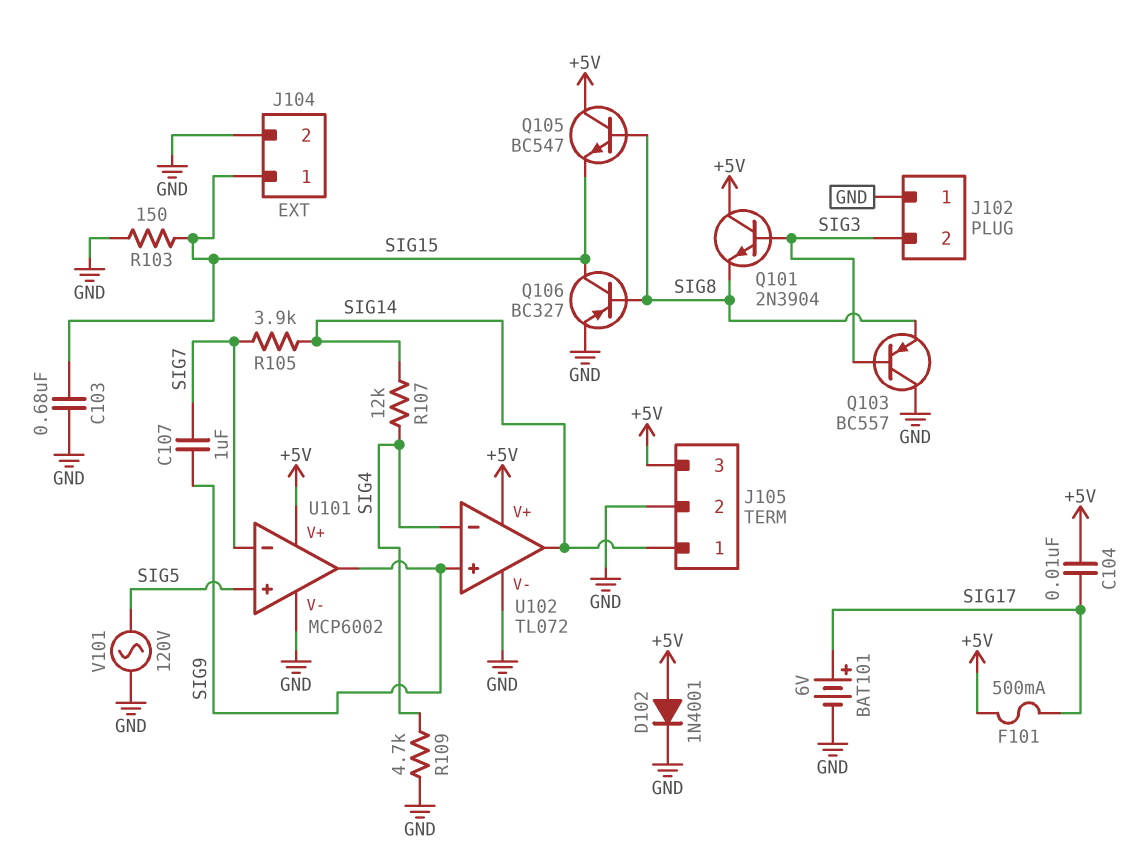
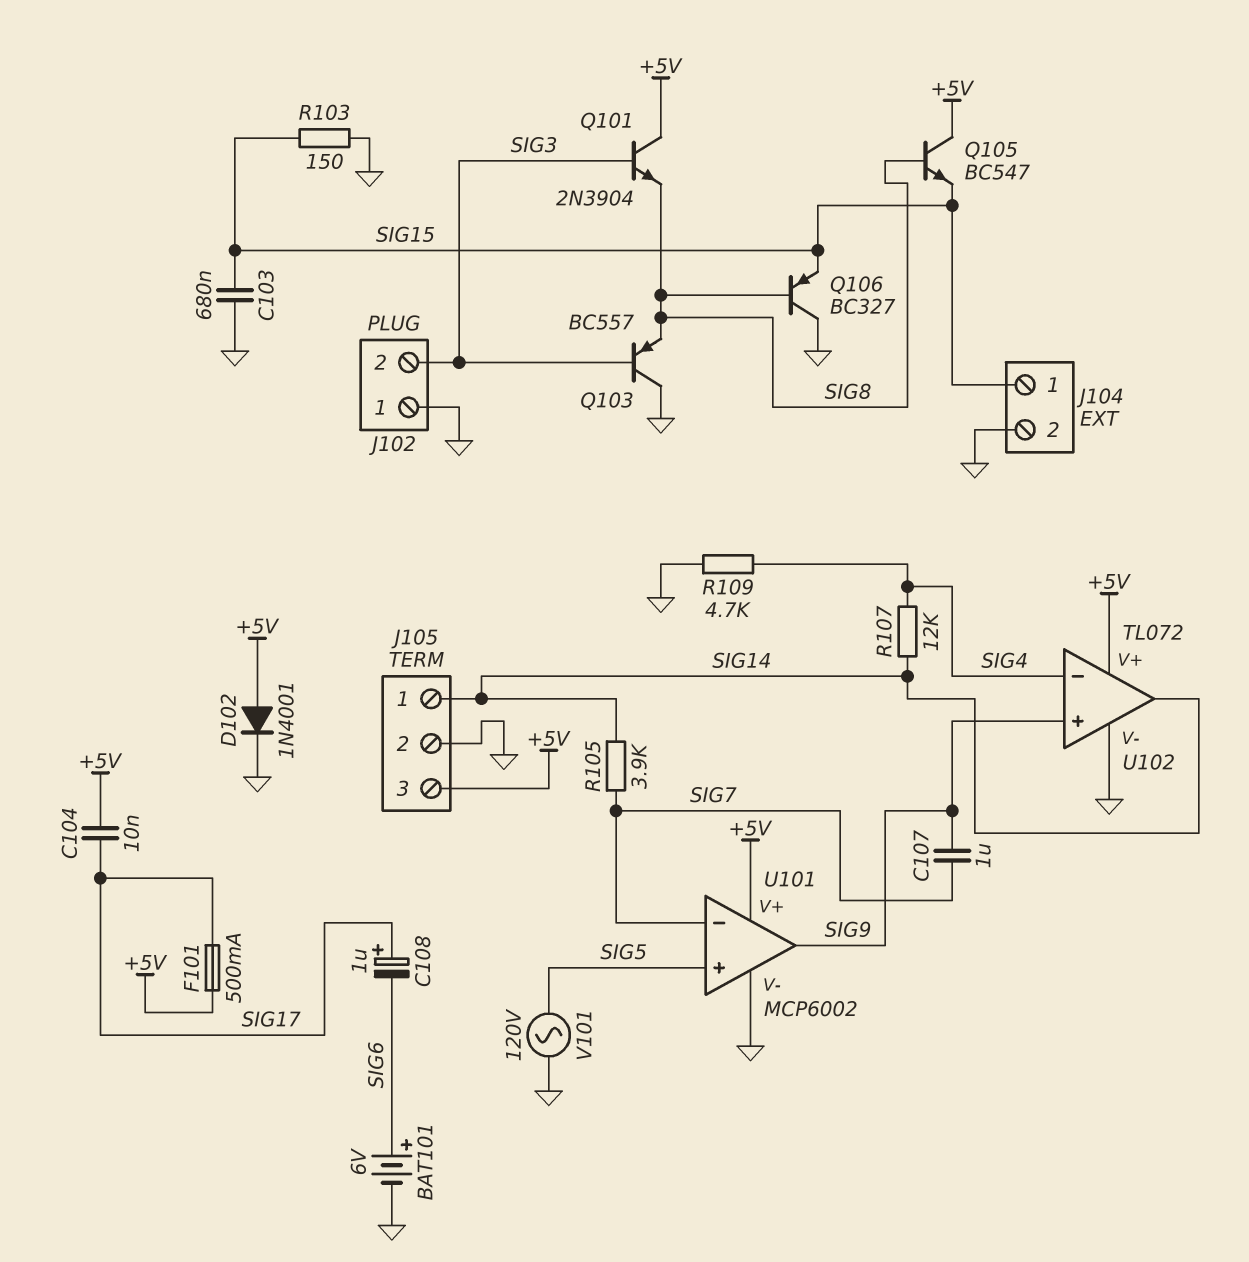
BAT101: 6V (plus SIG17, minus GND) -> 6V (plus SIG6, minus GND)
C108: none -> 1uF (plus SIG17, minus SIG6)
Q106: PNP BC327 (B SIG8, C SIG15, E GND) -> PNP BC327 (B SIG8, C GND, E SIG15)

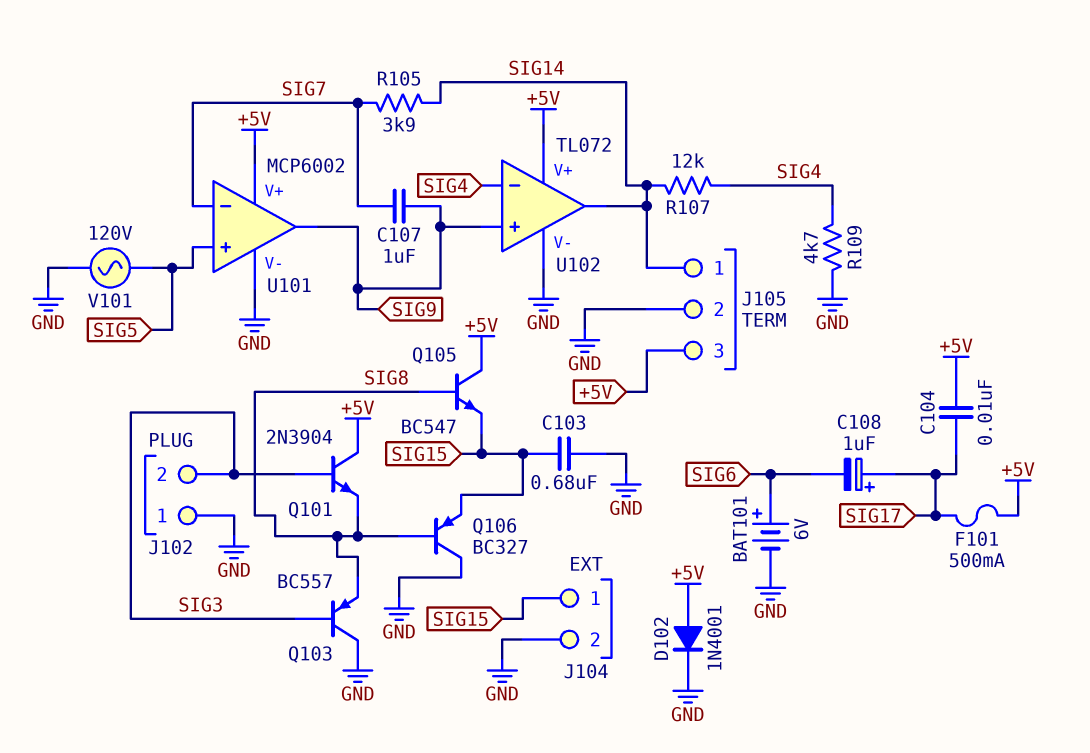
R103: 150 (GND, SIG15) -> none

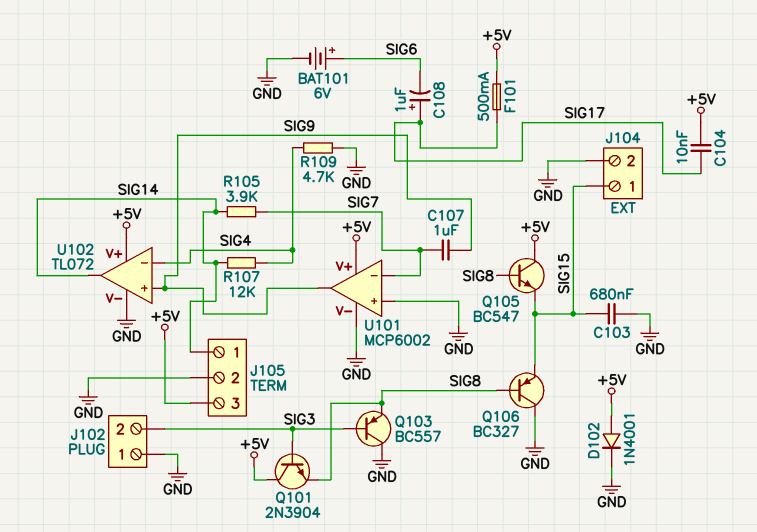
U101 pin in+: SIG5 -> GND
V101: AC 120V (GND, SIG5) -> none

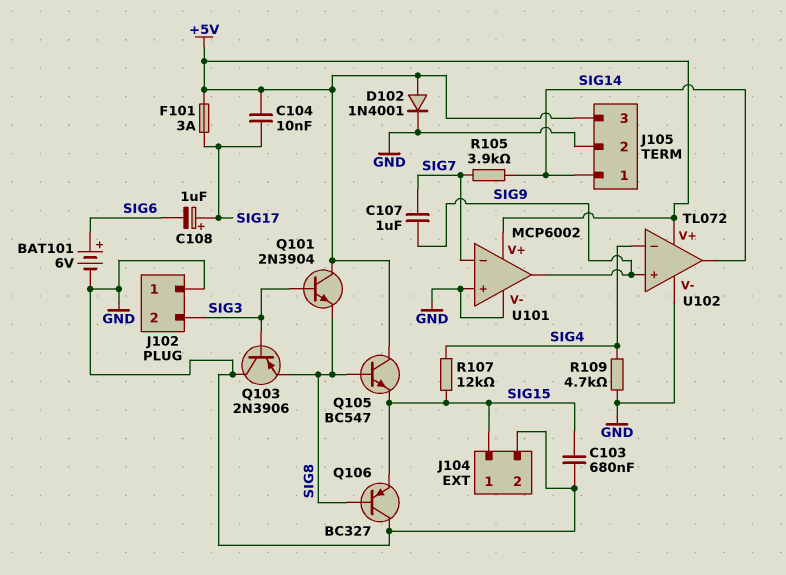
F101: 500mA (+5V, SIG17) -> 3A (+5V, SIG17)
Q103: PNP BC557 (B SIG3, C GND, E SIG8) -> PNP 2N3906 (B SIG3, C GND, E SIG8)
R107: 12k (SIG4, SIG14) -> 12k (SIG4, SIG15)

